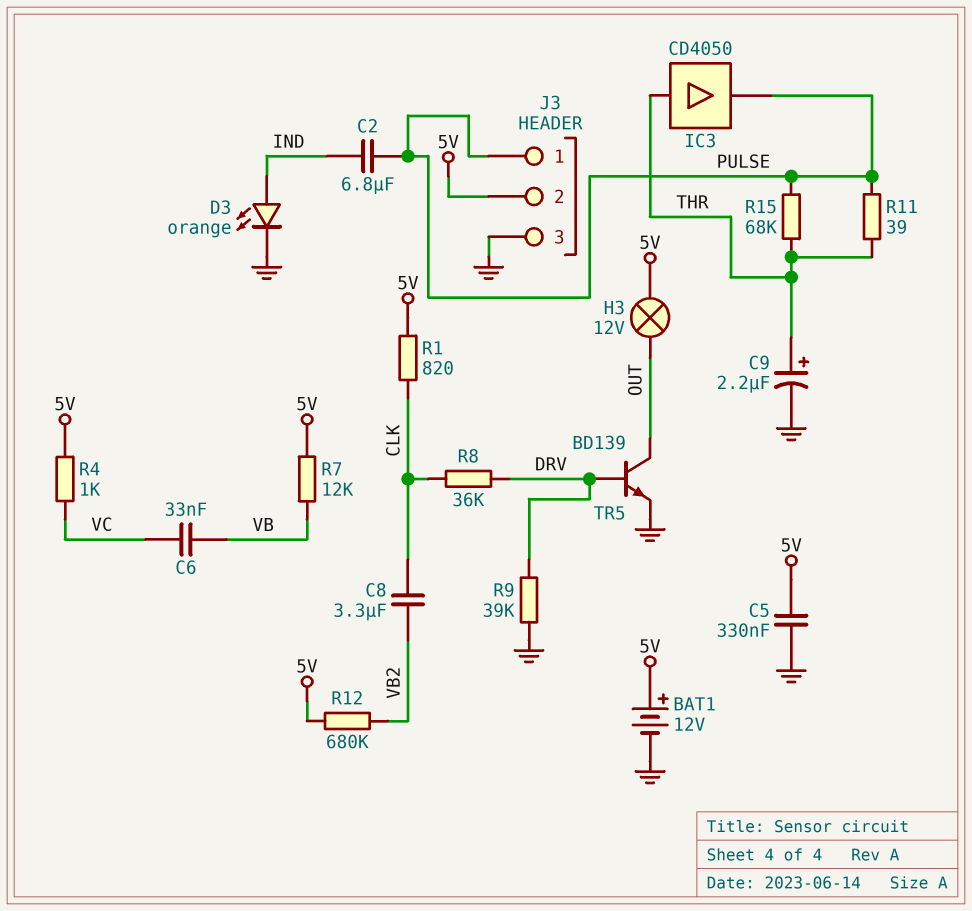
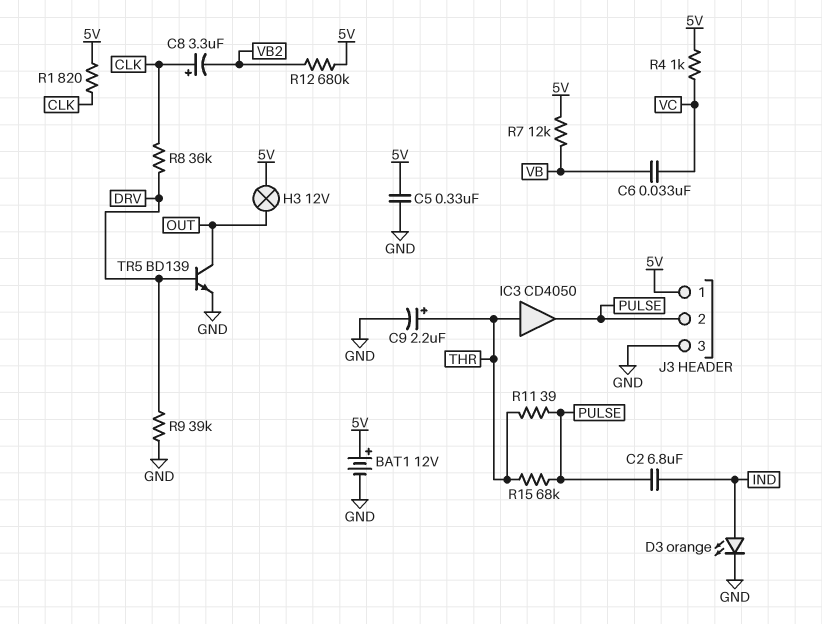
C8: 3.3uF (CLK, VB2) -> 3.3uF (plus CLK, minus VB2)
J3 pin 1: PULSE -> 5V
J3 pin 2: 5V -> PULSE

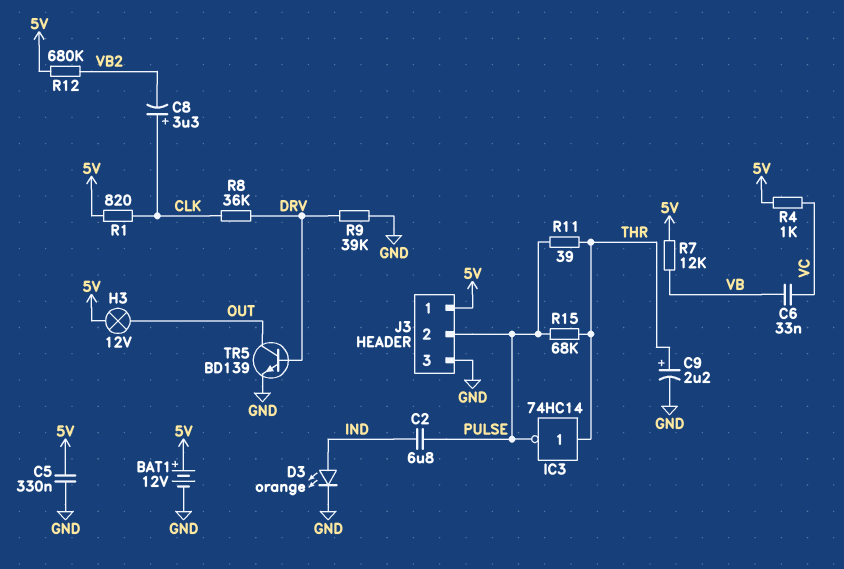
IC3: buffer CD4050 (in THR, out PULSE) -> NOT 74HC14 (in THR, out PULSE)

